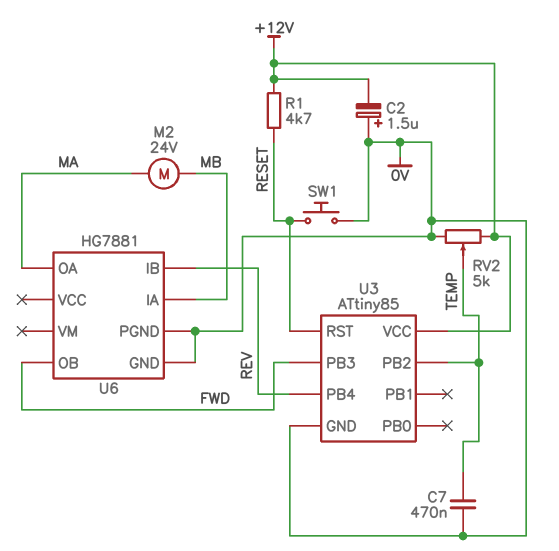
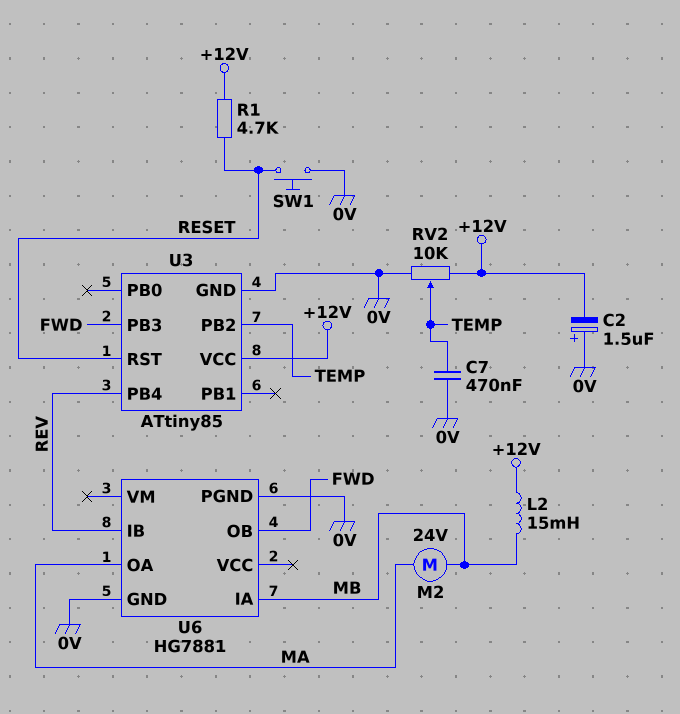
L2: none -> 15mH (+12V, MB)
RV2: 5k (+12V, 0V, wiper TEMP) -> 10k (+12V, 0V, wiper TEMP)

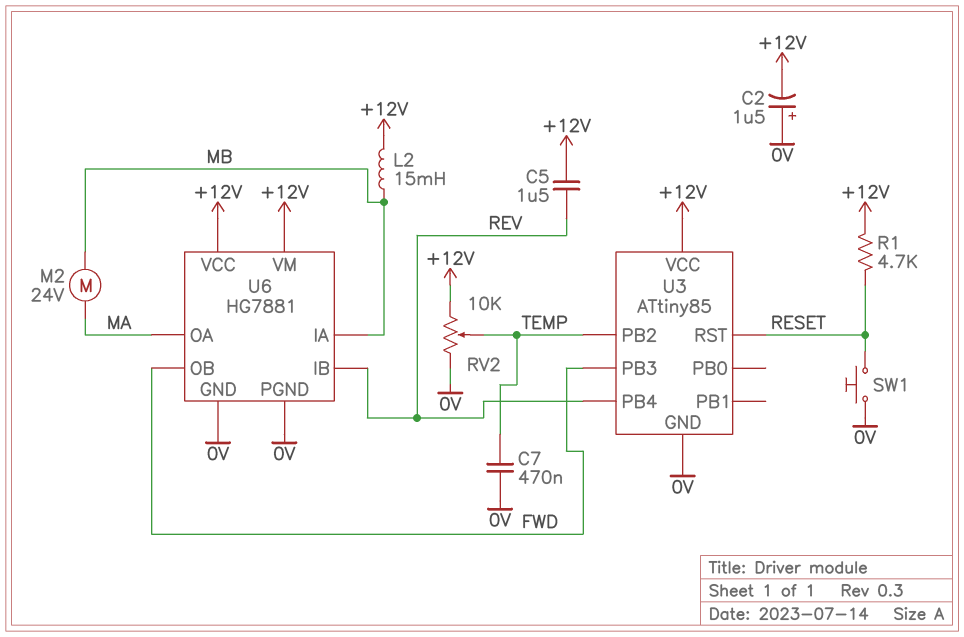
C5: none -> 1.5uF (+12V, REV)
U6 pin VCC: none -> +12V
U6 pin VM: none -> +12V

